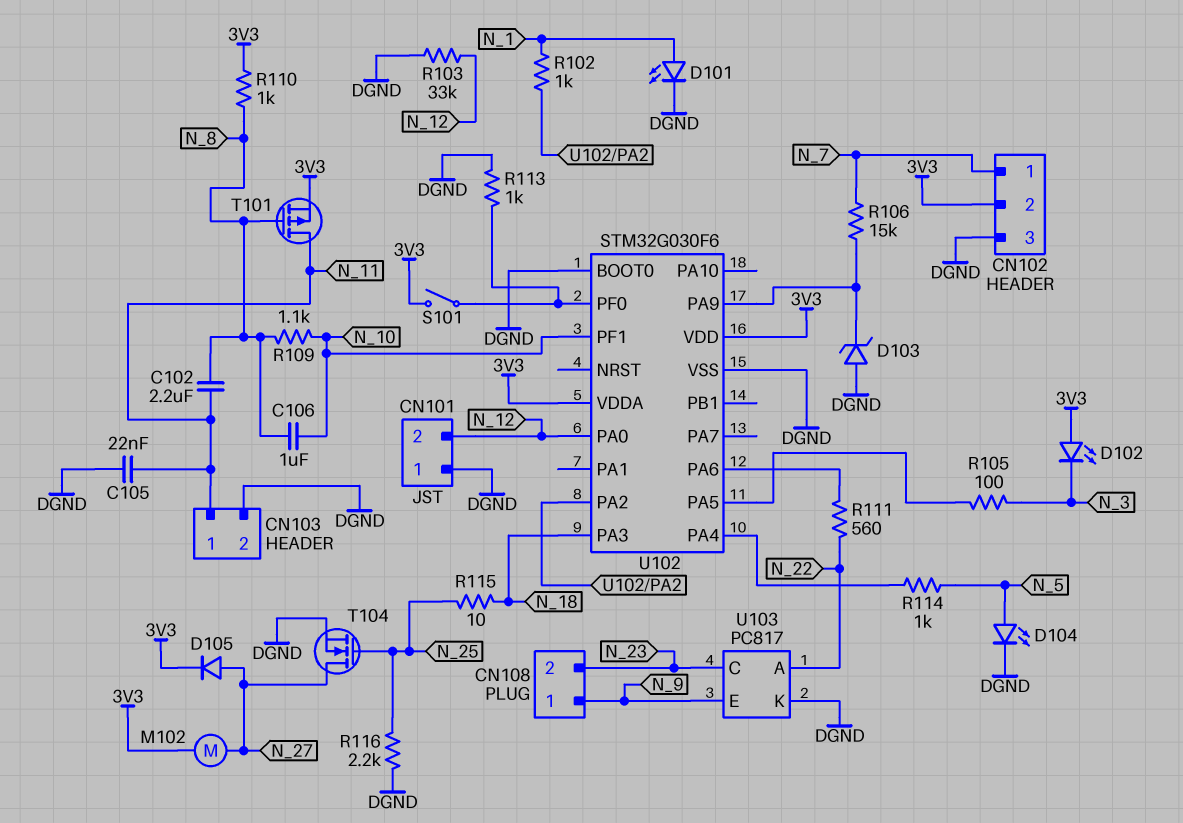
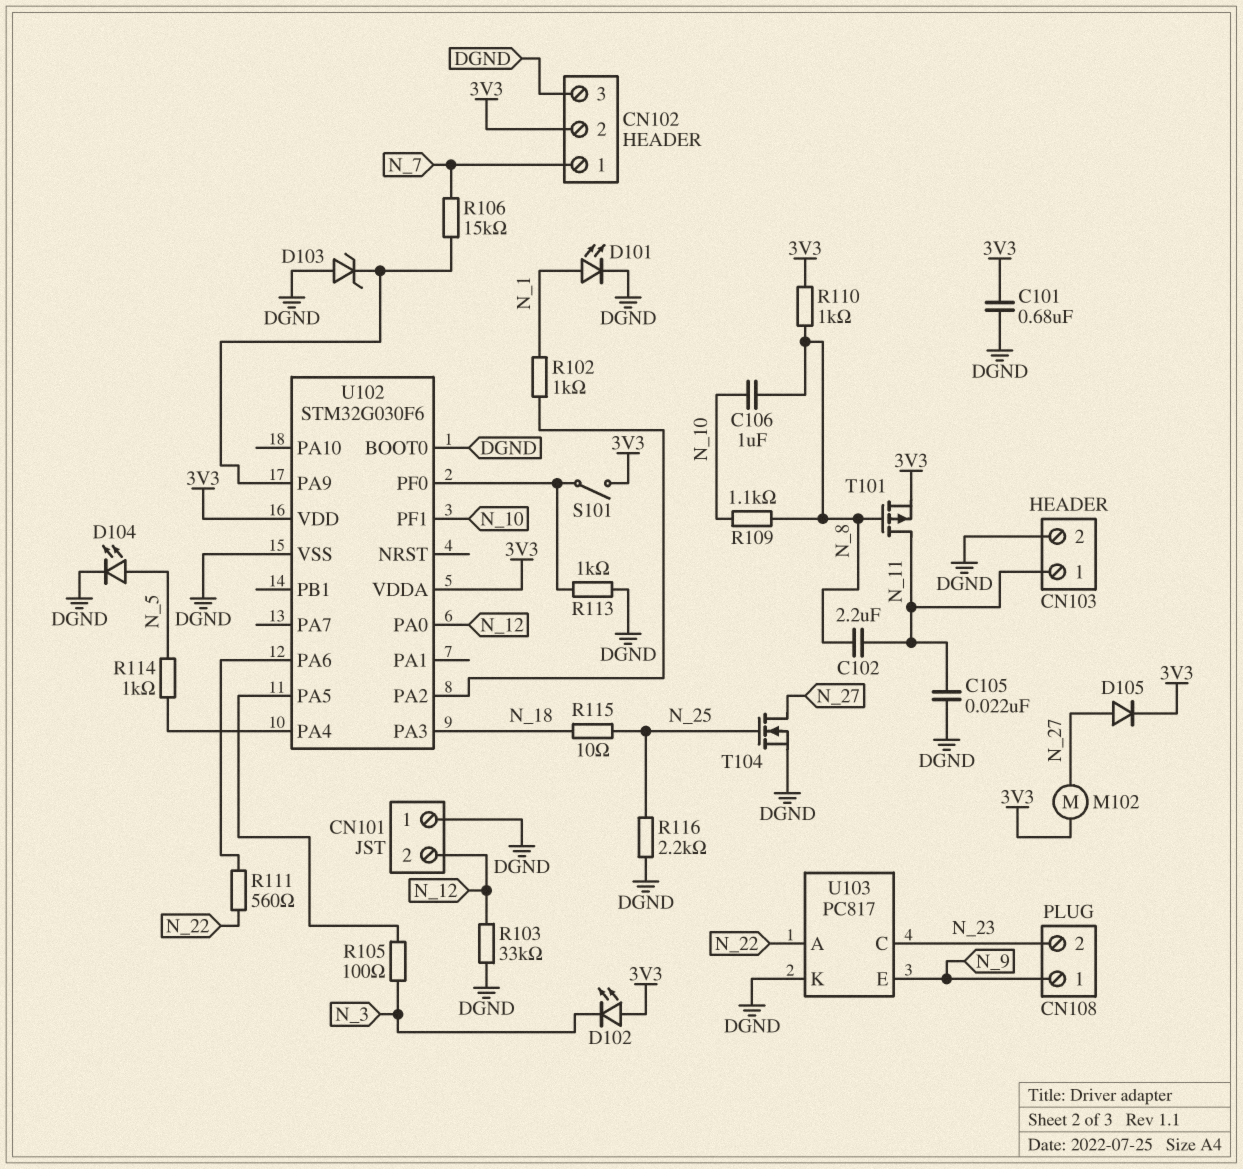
C101: none -> 680nF (3V3, DGND)

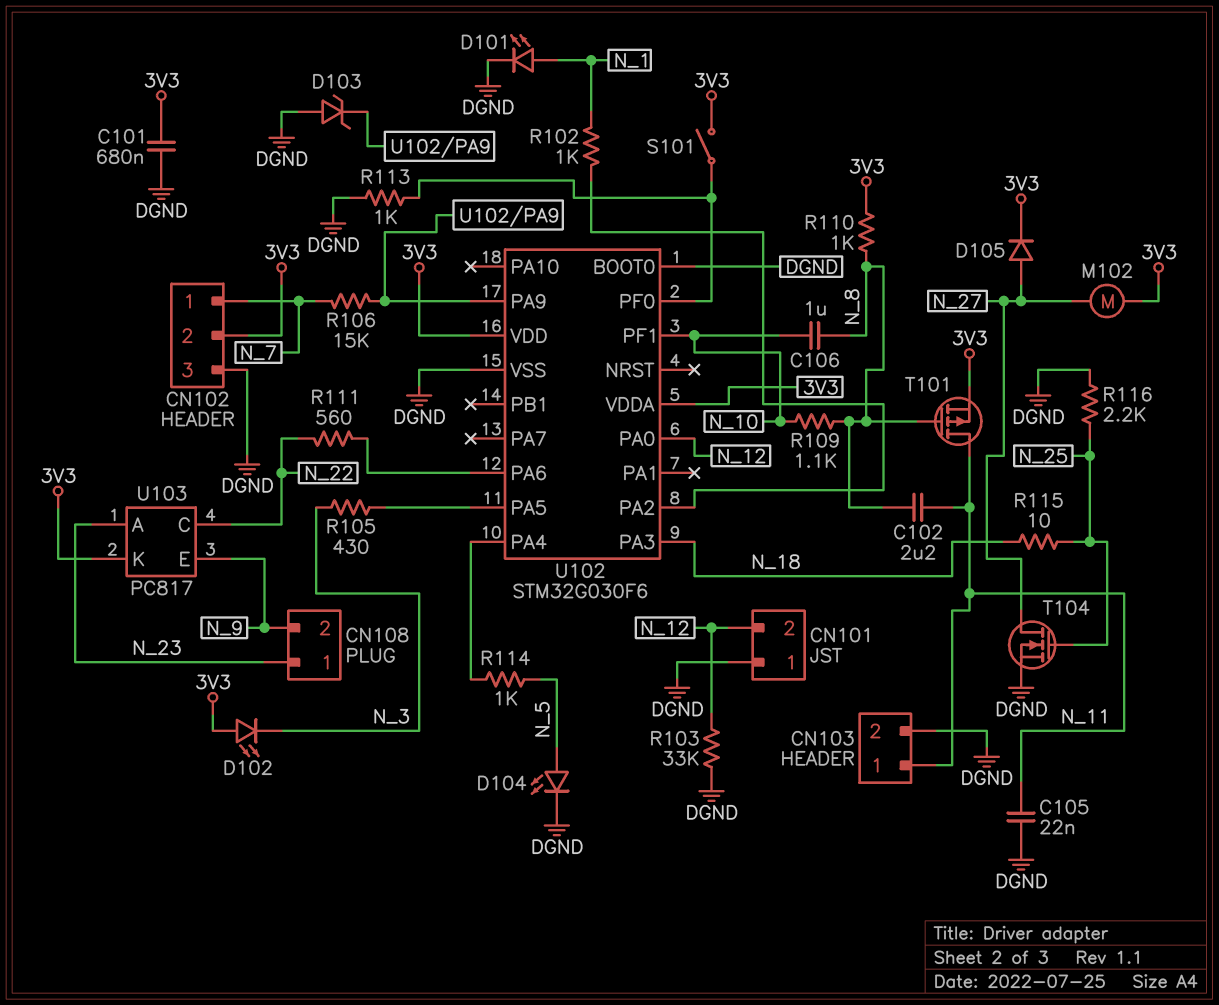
CN108 pin 1: N_9 -> N_23
CN108 pin 2: N_23 -> N_9
R105: 100 (N_3, U102/PA5) -> 430 (N_3, U102/PA5)
U103 pin A: N_22 -> N_23
U103 pin C: N_23 -> N_22
U103 pin K: DGND -> 3V3

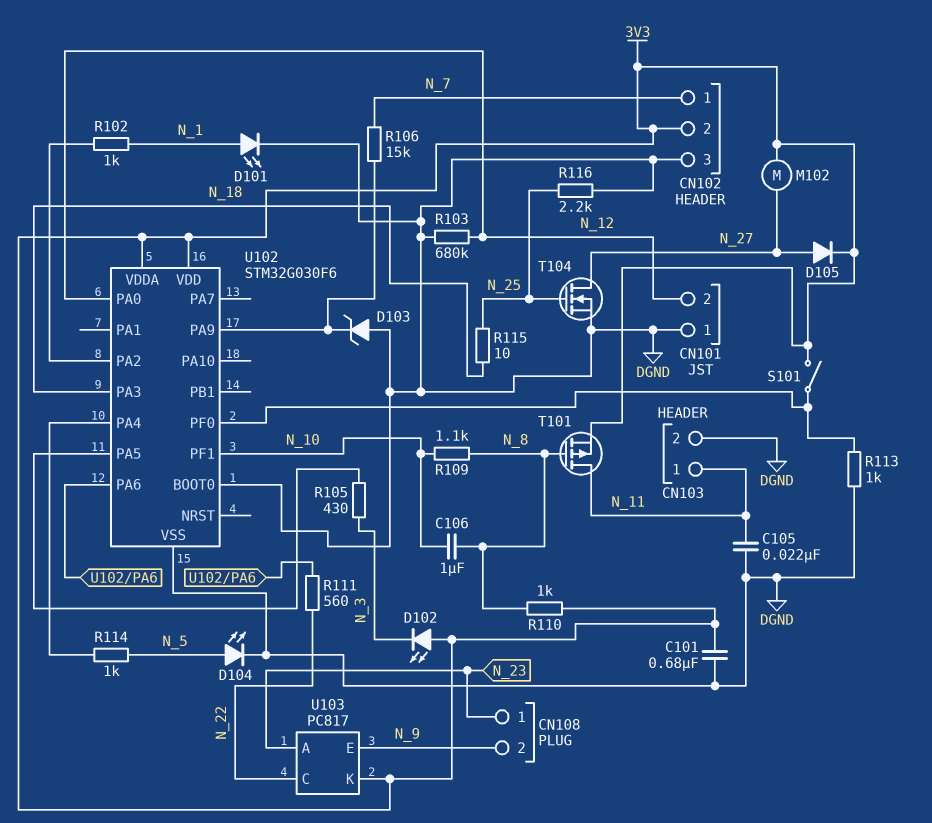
C102: 2.2uF (N_8, N_11) -> none
R103: 33k (DGND, N_12) -> 680k (DGND, N_12)

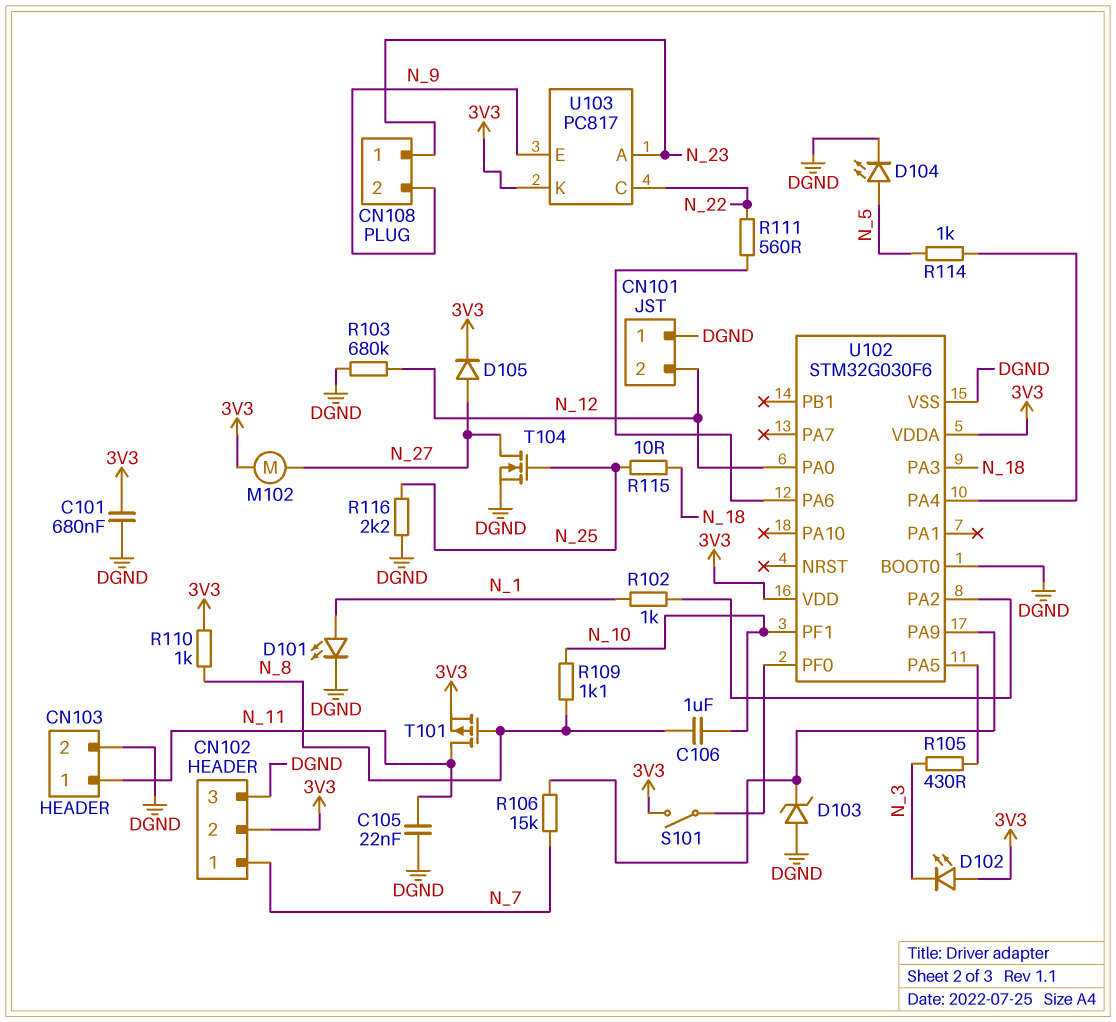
R113: 1k (DGND, U102/PF0) -> none

